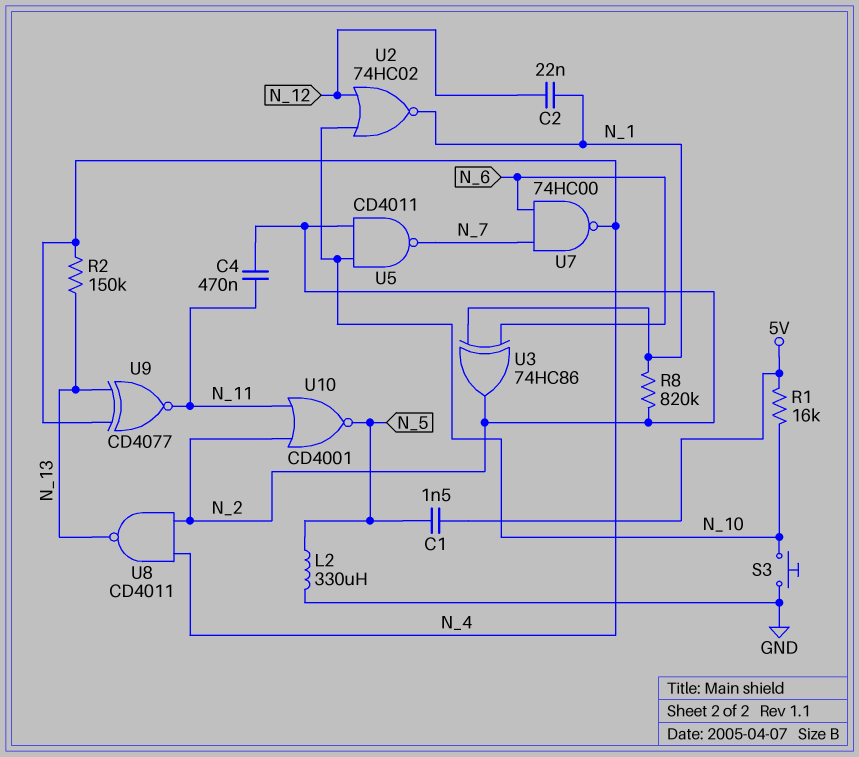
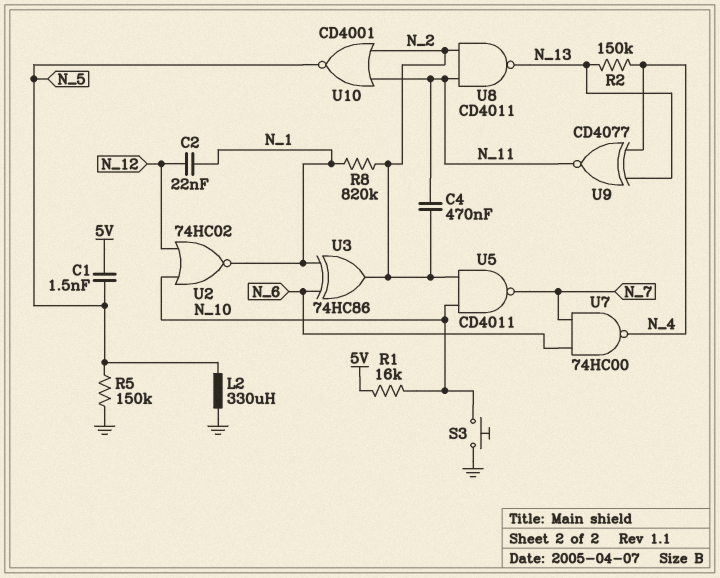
R5: none -> 150k (GND, N_5)
U8: NAND CD4011 (in N_2, in N_4, out N_13) -> NAND CD4011 (in N_2, in N_11, out N_13)

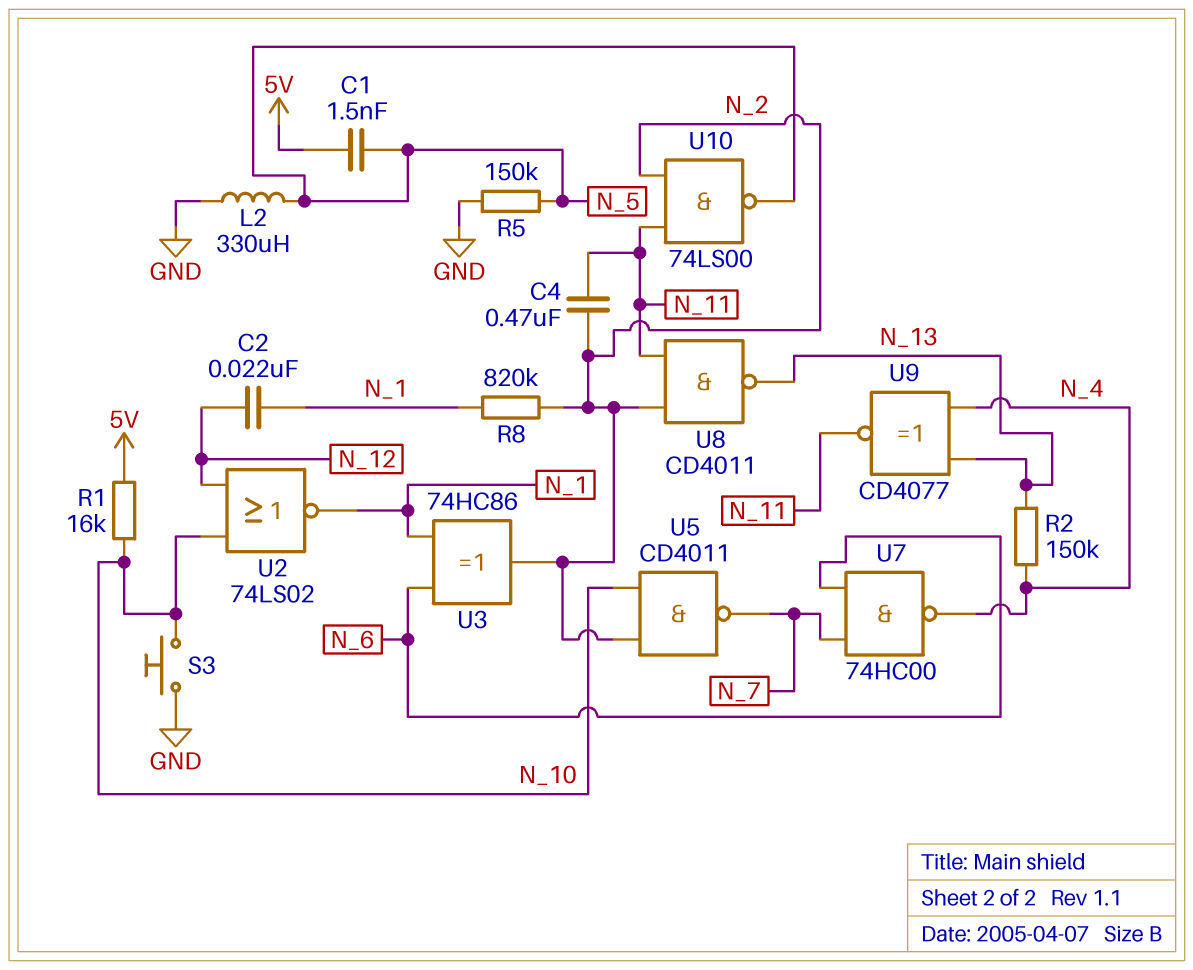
U2: NOR 74HC02 (in N_10, in N_12, out N_1) -> NOR 74LS02 (in N_10, in N_12, out N_1)
U10: NOR CD4001 (in N_2, in N_11, out N_5) -> NAND 74LS00 (in N_2, in N_11, out N_5)

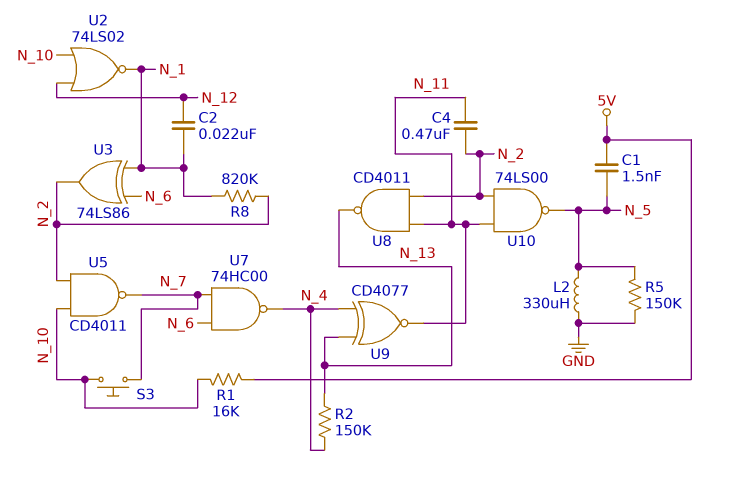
S3: button (GND, N_10) -> button (N_7, N_10)
U3: XOR 74HC86 (in N_1, in N_6, out N_2) -> XOR 74LS86 (in N_1, in N_6, out N_2)

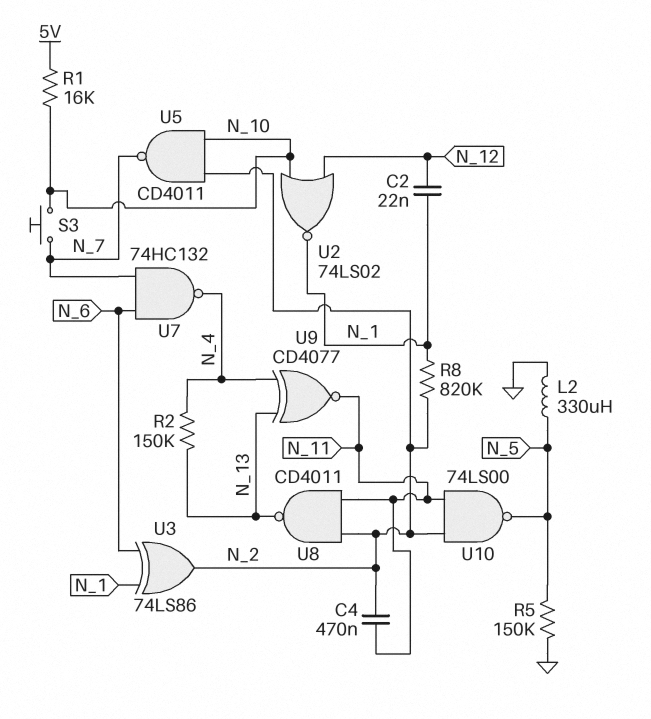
C1: 1.5nF (5V, N_5) -> none
U7: NAND 74HC00 (in N_6, in N_7, out N_4) -> NAND 74HC132 (in N_6, in N_7, out N_4)

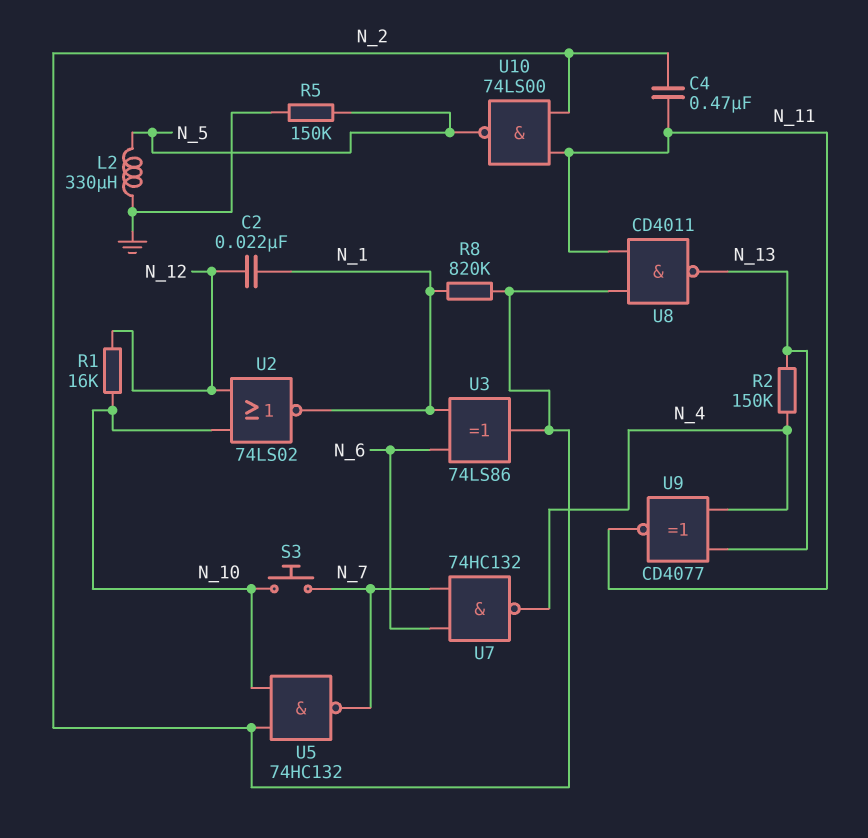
R1: 16k (5V, N_10) -> 16k (N_10, N_12)
U5: NAND CD4011 (in N_2, in N_10, out N_7) -> NAND 74HC132 (in N_2, in N_10, out N_7)

